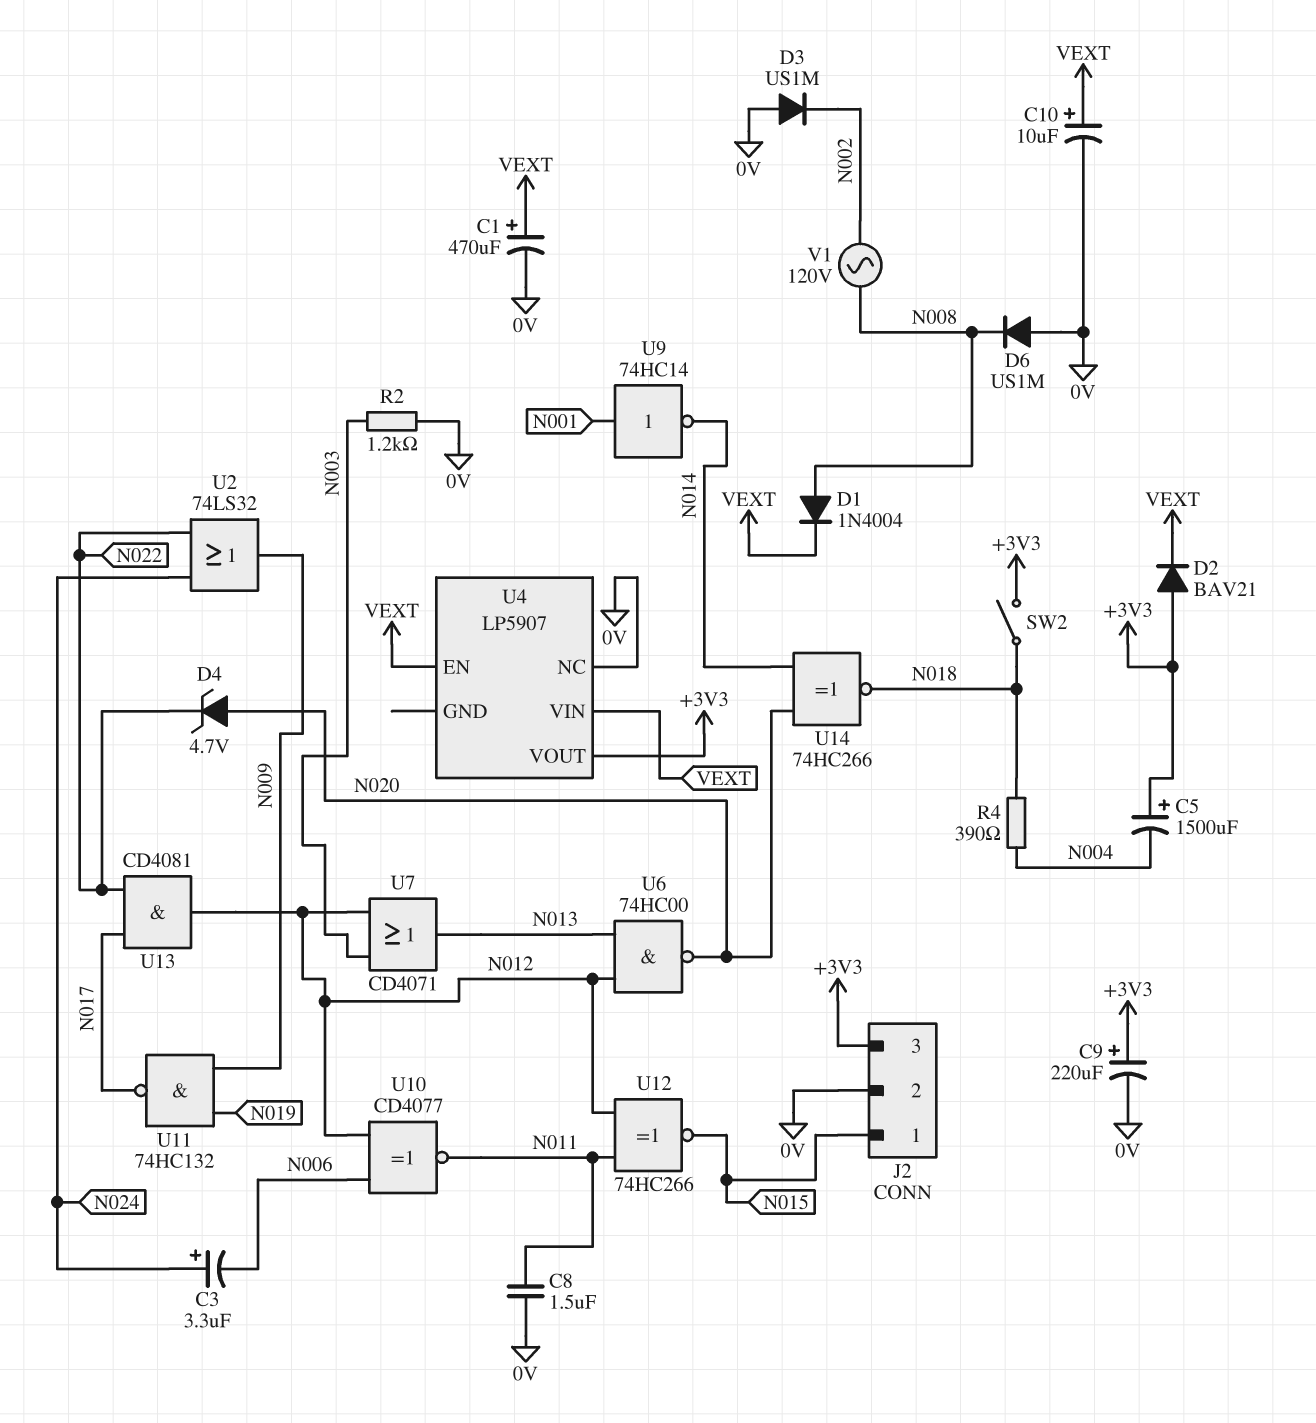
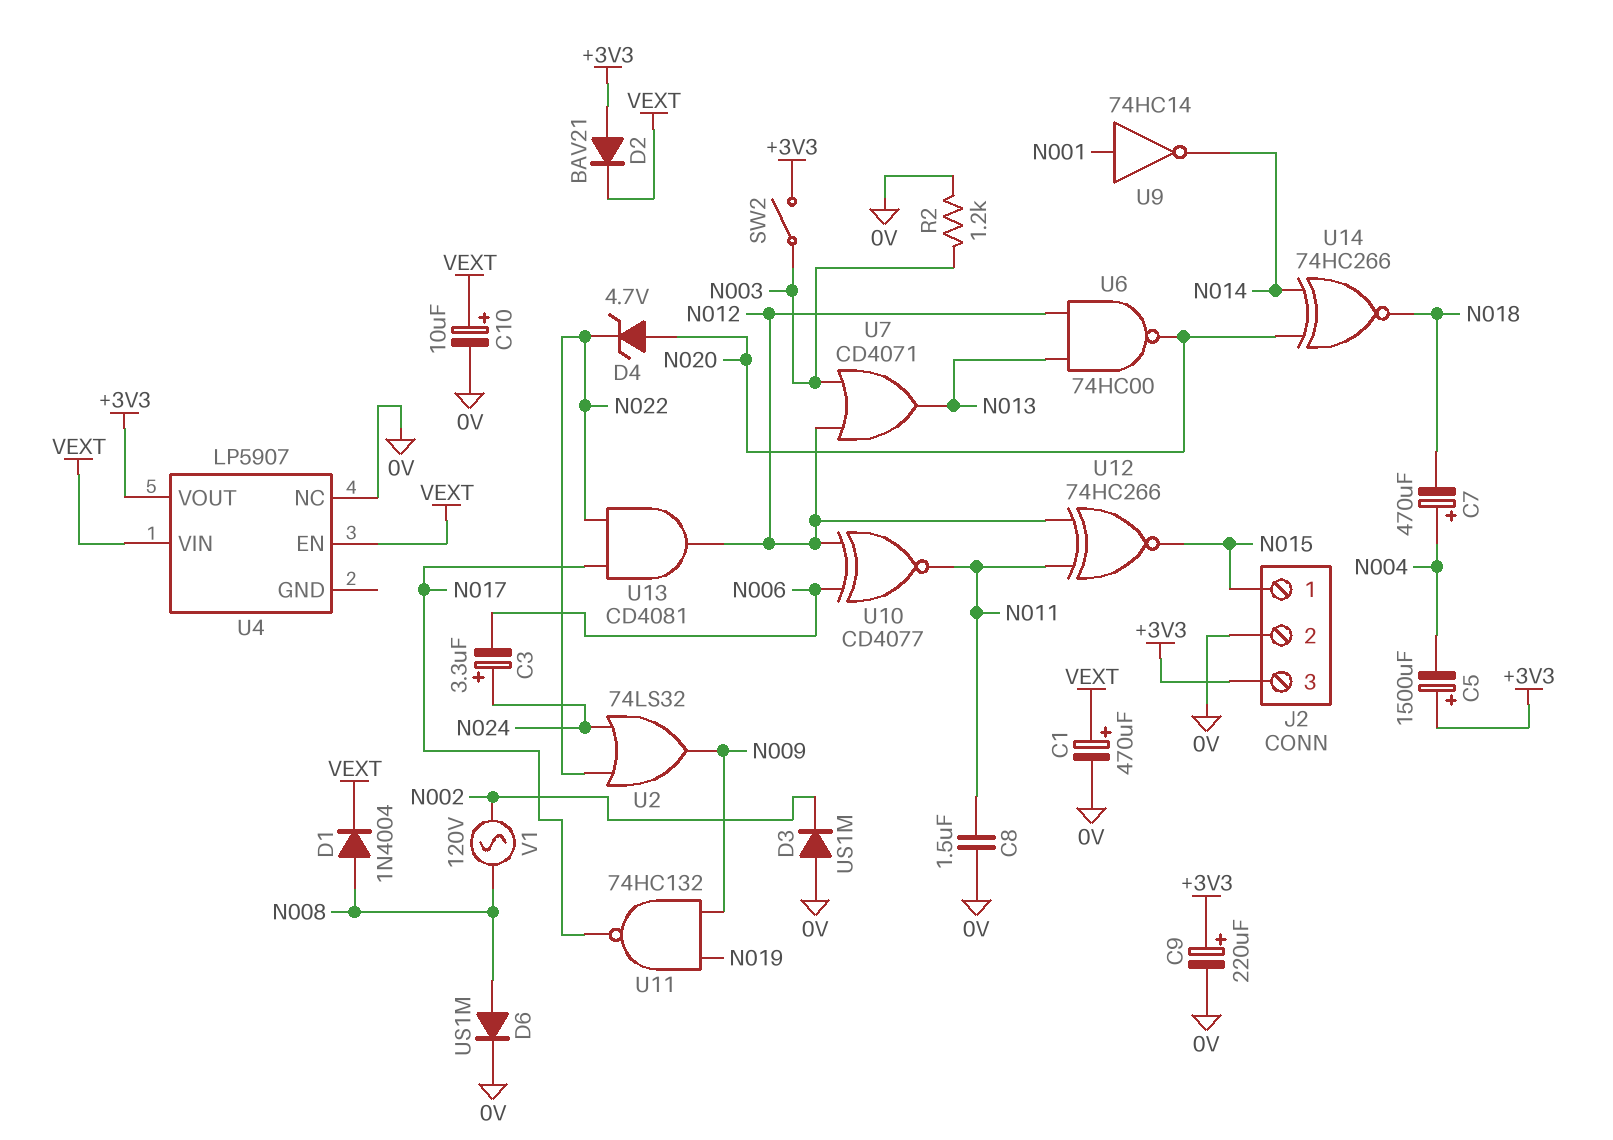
C7: none -> 470uF (plus N004, minus N018)
D6: diode US1M (A 0V, K N008) -> diode US1M (A N008, K 0V)
R4: 390 (N004, N018) -> none
SW2: switch (+3V3, N018) -> switch (+3V3, N003)

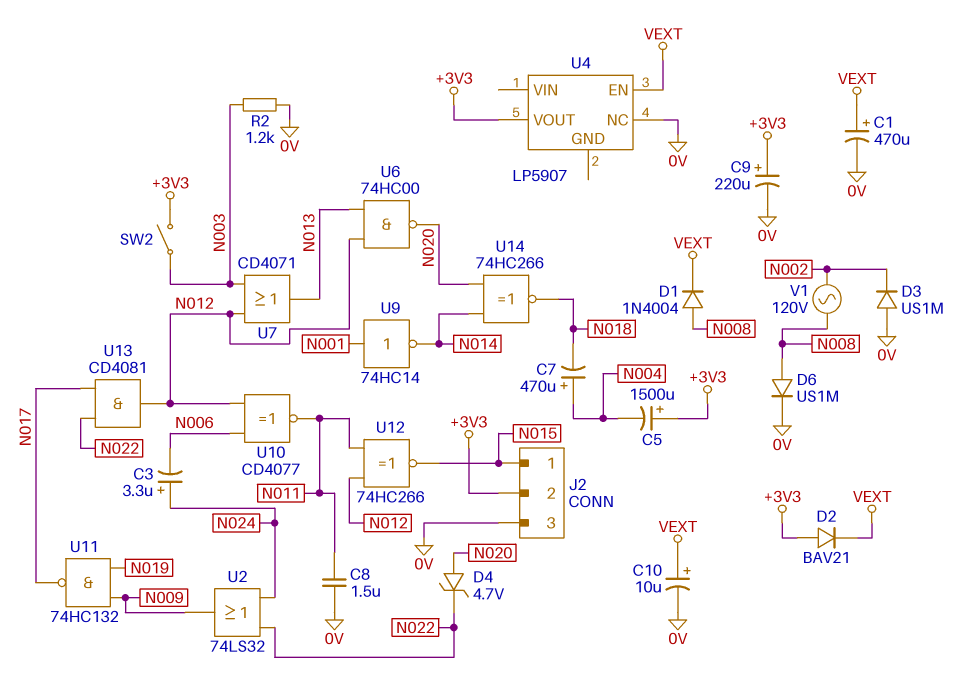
J2 pin 2: 0V -> +3V3
J2 pin 3: +3V3 -> 0V
U4 pin VIN: VEXT -> none

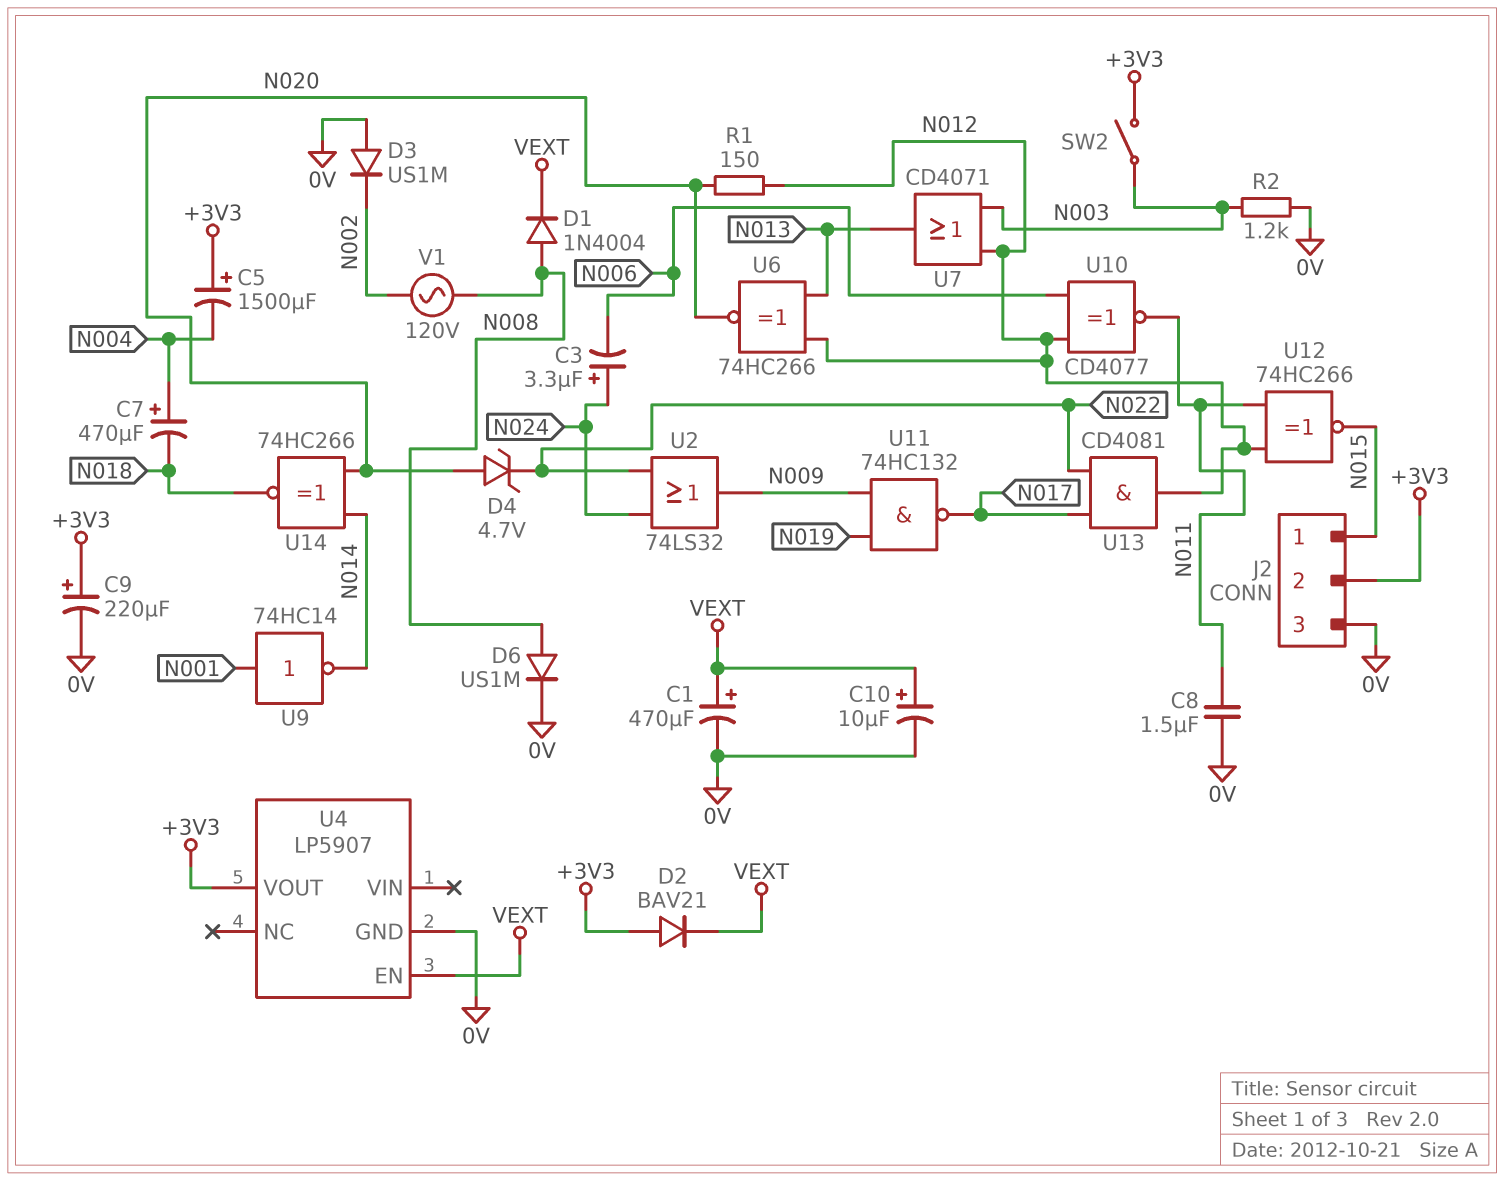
R1: none -> 150 (N012, N020)
U4 pin GND: none -> 0V
U4 pin NC: 0V -> none
U6: NAND 74HC00 (in N012, in N013, out N020) -> XNOR 74HC266 (in N012, in N013, out N020)

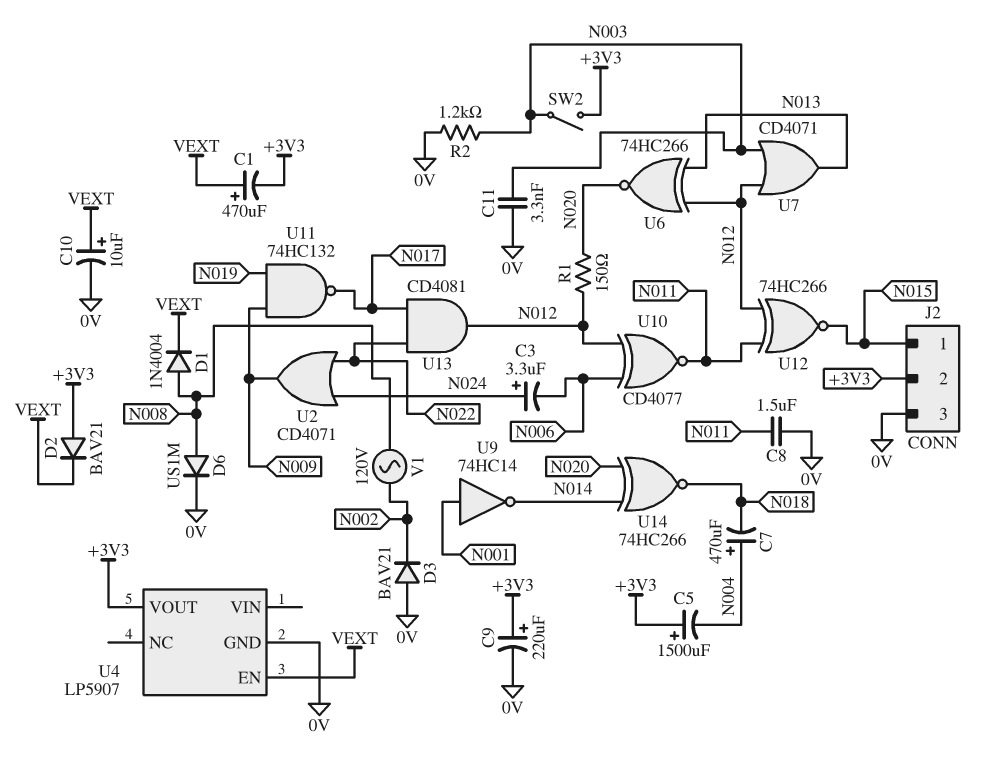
C1: 470uF (plus VEXT, minus 0V) -> 470uF (plus VEXT, minus +3V3)
C11: none -> 3.3nF (0V, N003)
D3: diode US1M (A 0V, K N002) -> diode BAV21 (A 0V, K N002)
D4: zener 4.7V (A N020, K N022) -> none
U2: OR 74LS32 (in N022, in N024, out N009) -> OR CD4071 (in N022, in N024, out N009)

